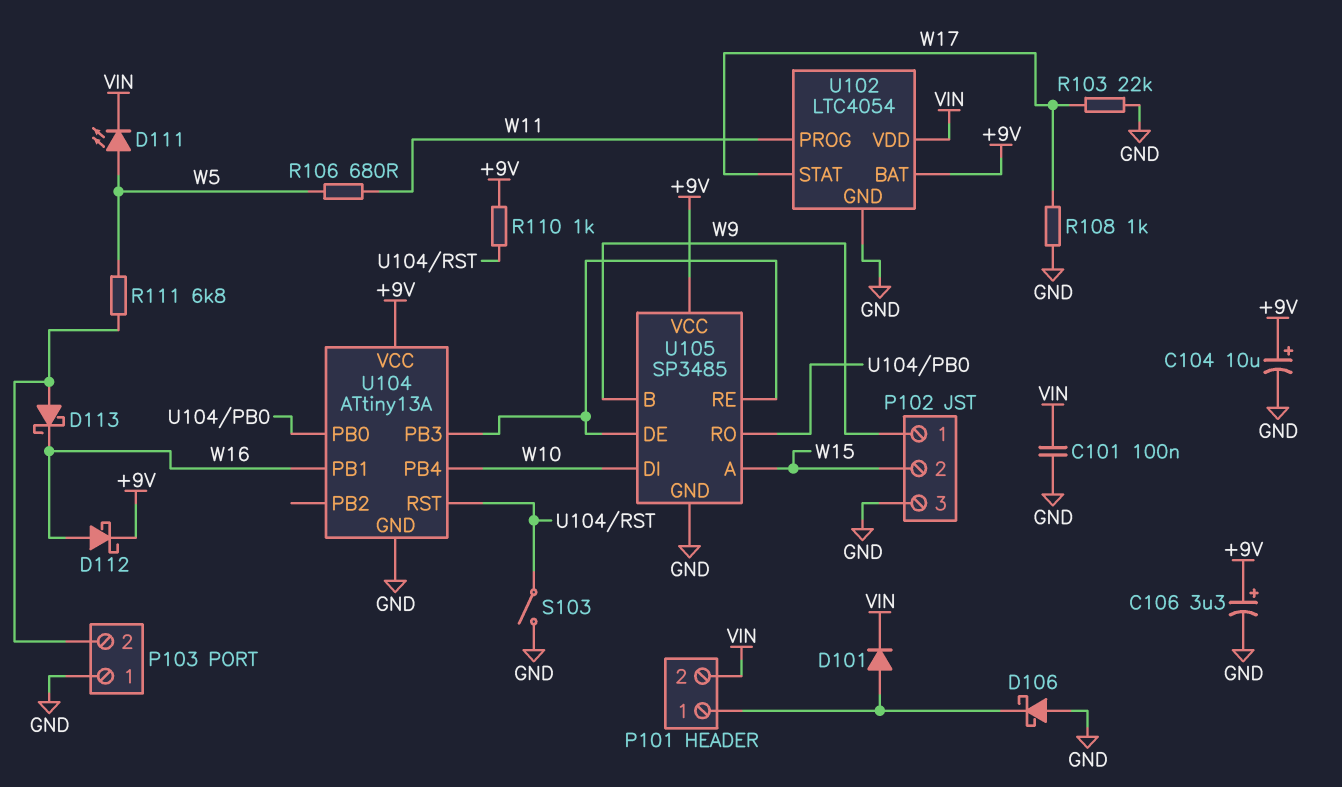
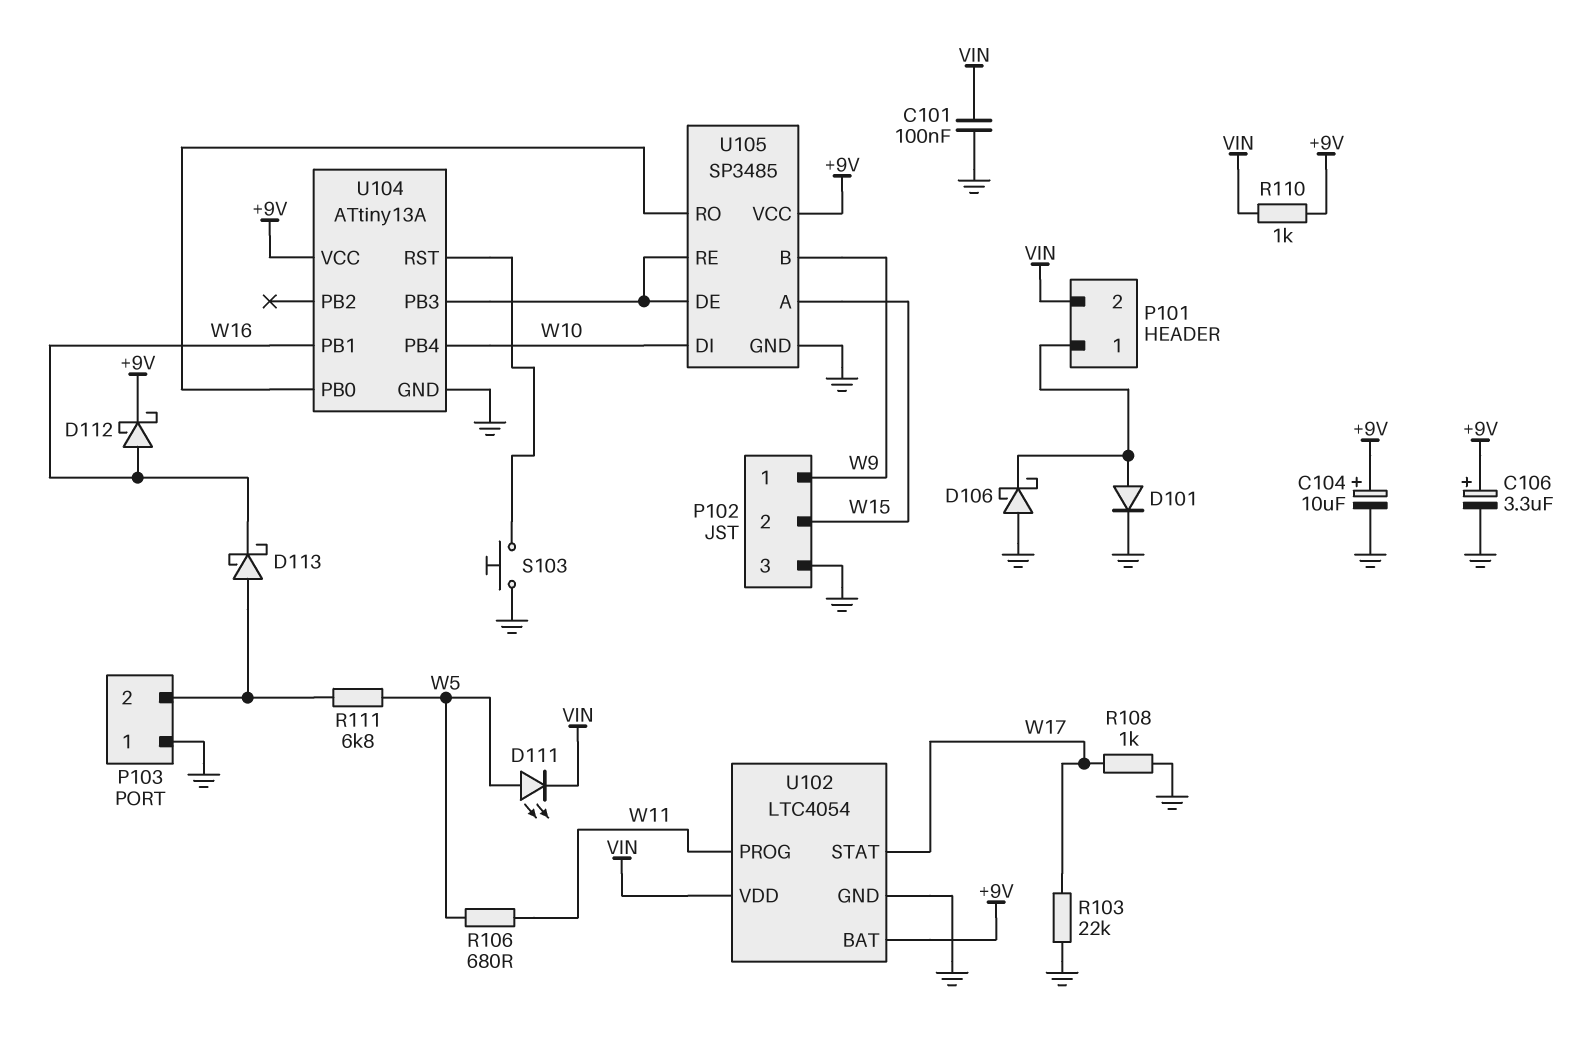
D101: diode (A P101/1, K VIN) -> diode (A P101/1, K GND)
R110: 1k (+9V, U104/RST) -> 1k (+9V, VIN)
S103: switch (GND, U104/RST) -> button (GND, U104/RST)

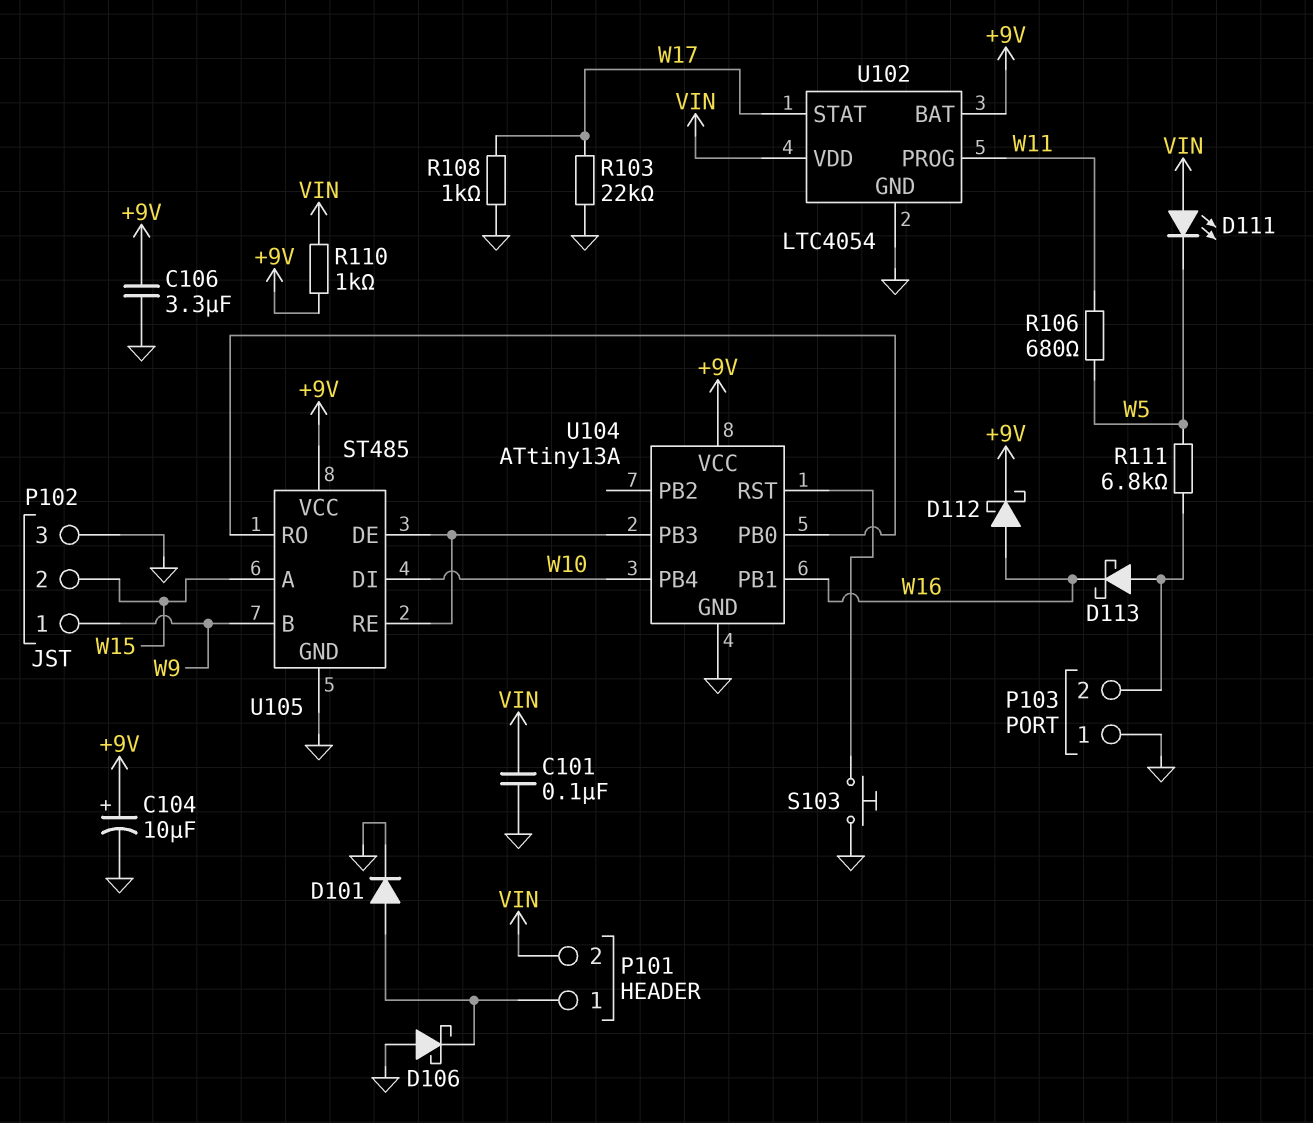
C106: 3.3uF (plus +9V, minus GND) -> 3.3uF (+9V, GND)
D111: LED (A W5, K VIN) -> LED (A VIN, K W5)
U105: SP3485 -> ST485

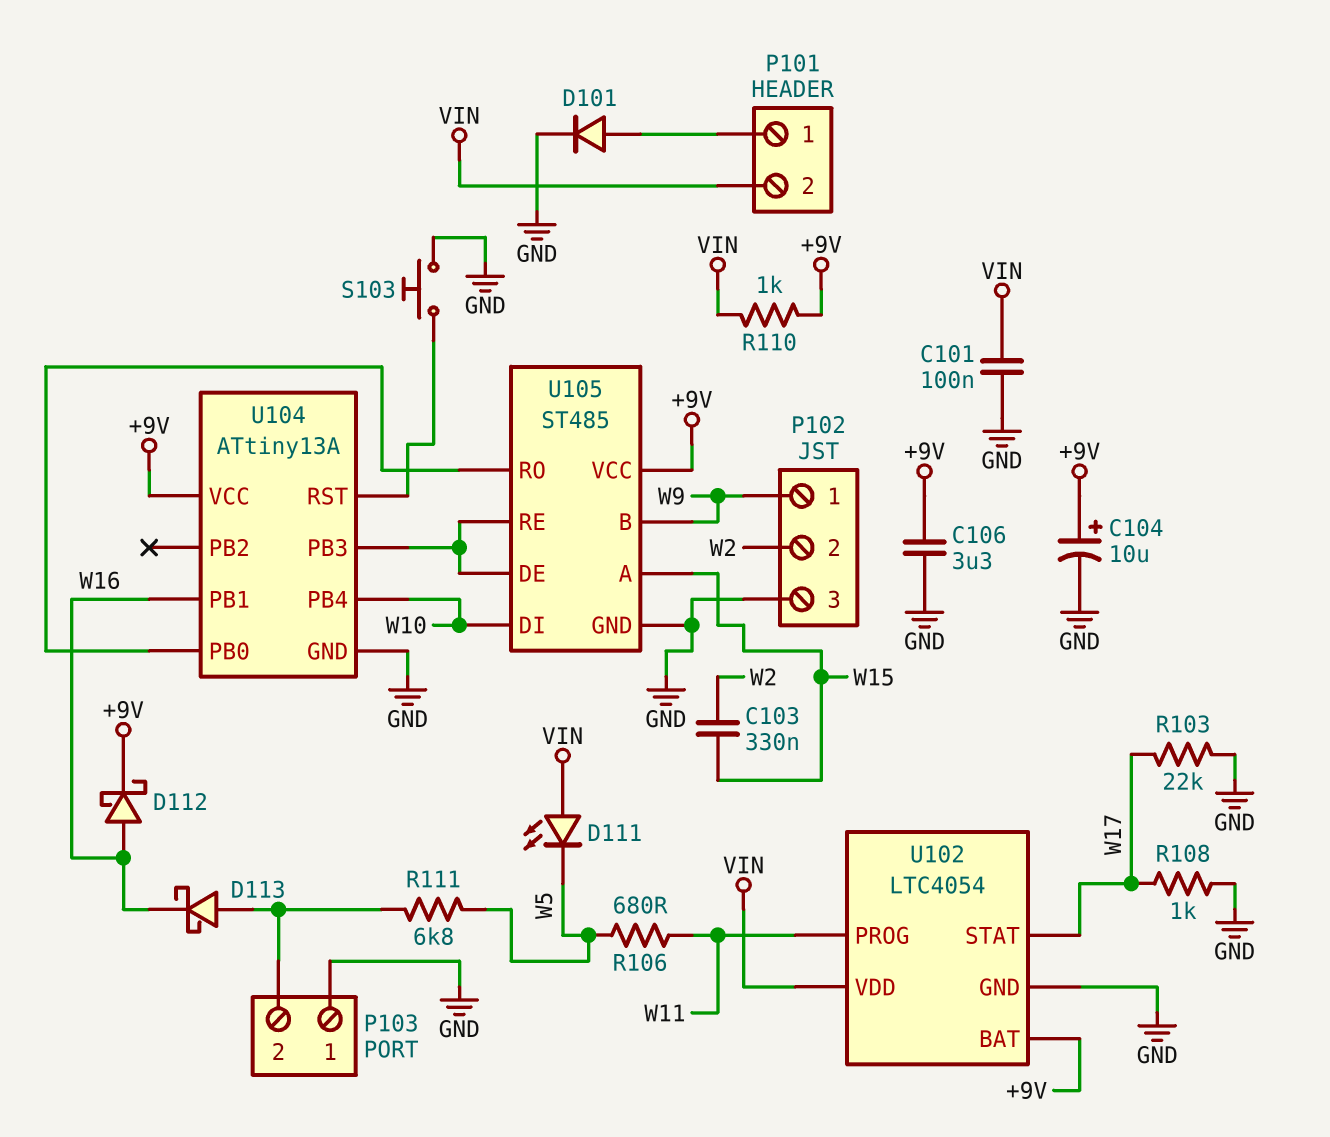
C103: none -> 330nF (W2, W15)
D106: schottky (A GND, K P101/1) -> none
P102 pin 2: W15 -> W2

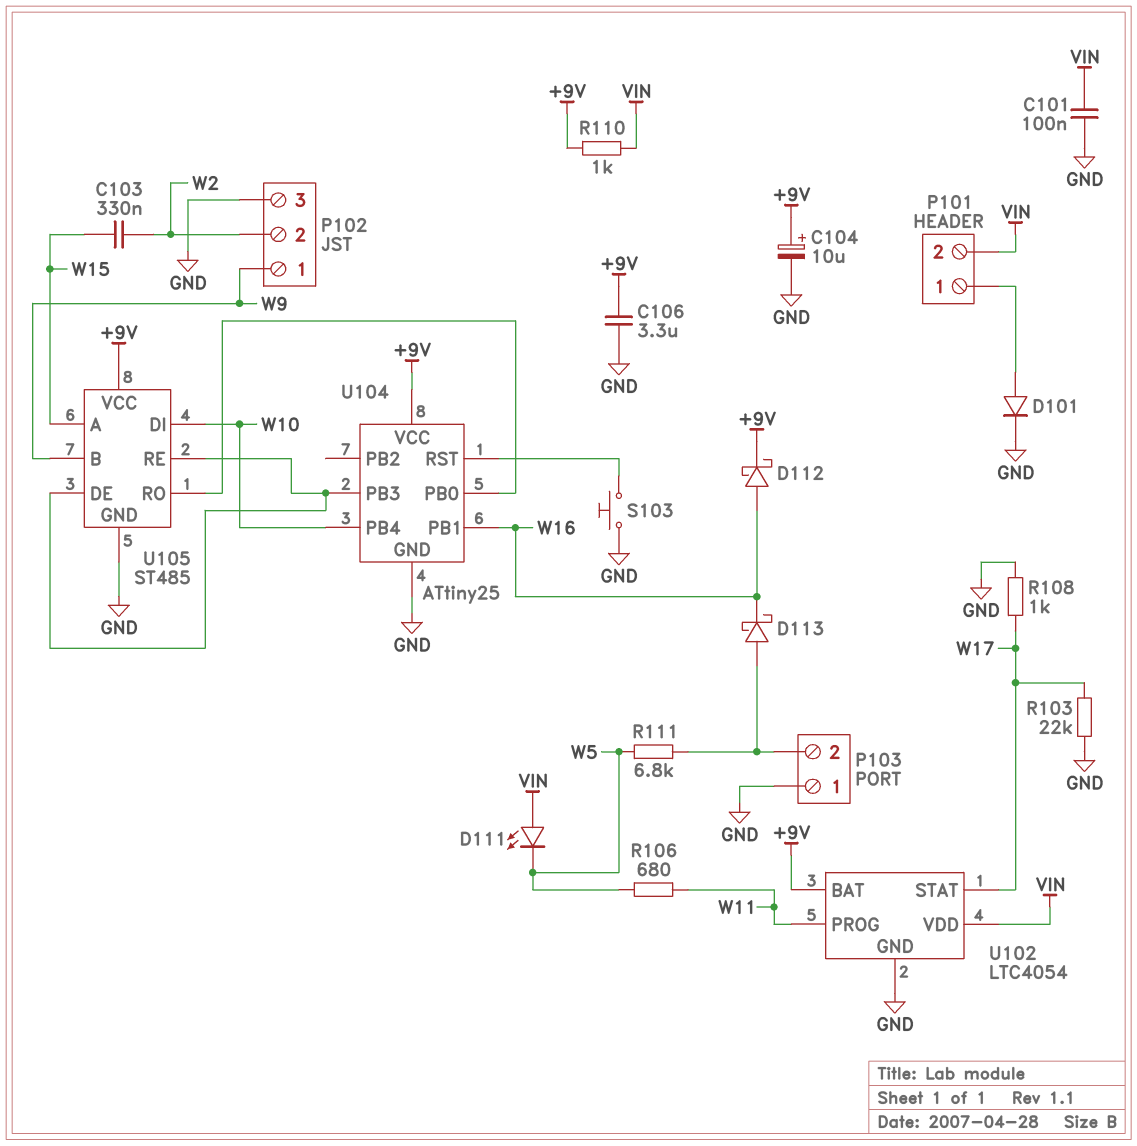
U104: ATtiny13A -> ATtiny25

